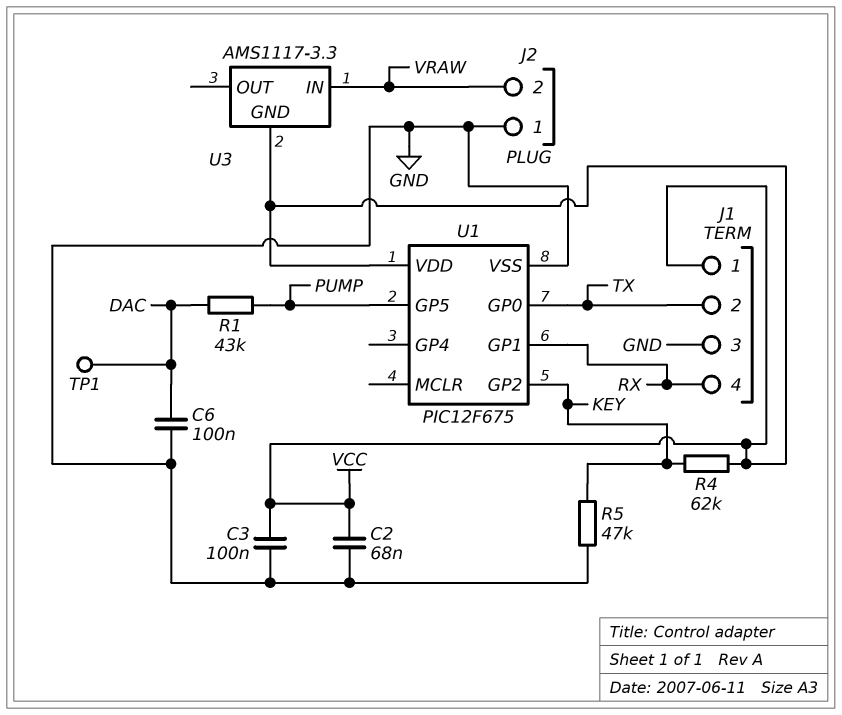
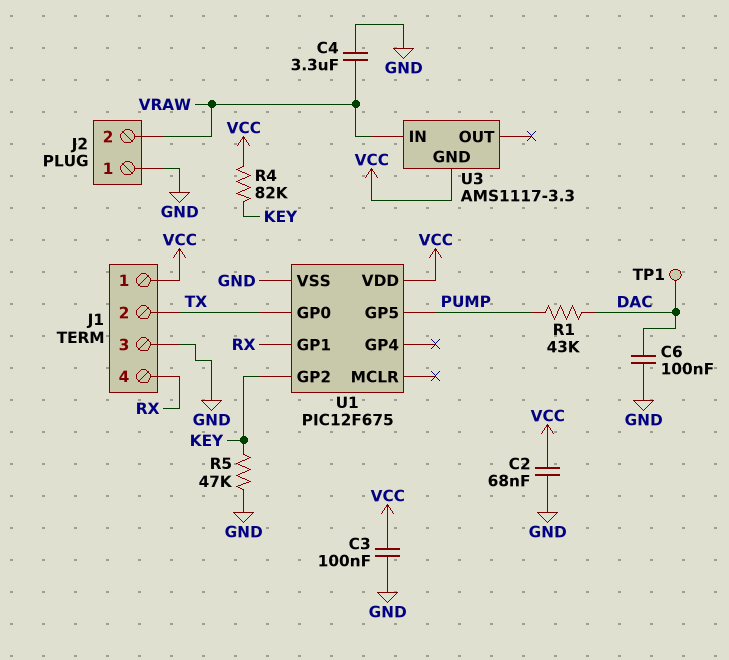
C4: none -> 3.3uF (GND, VRAW)
R4: 62k (KEY, VCC) -> 82k (KEY, VCC)

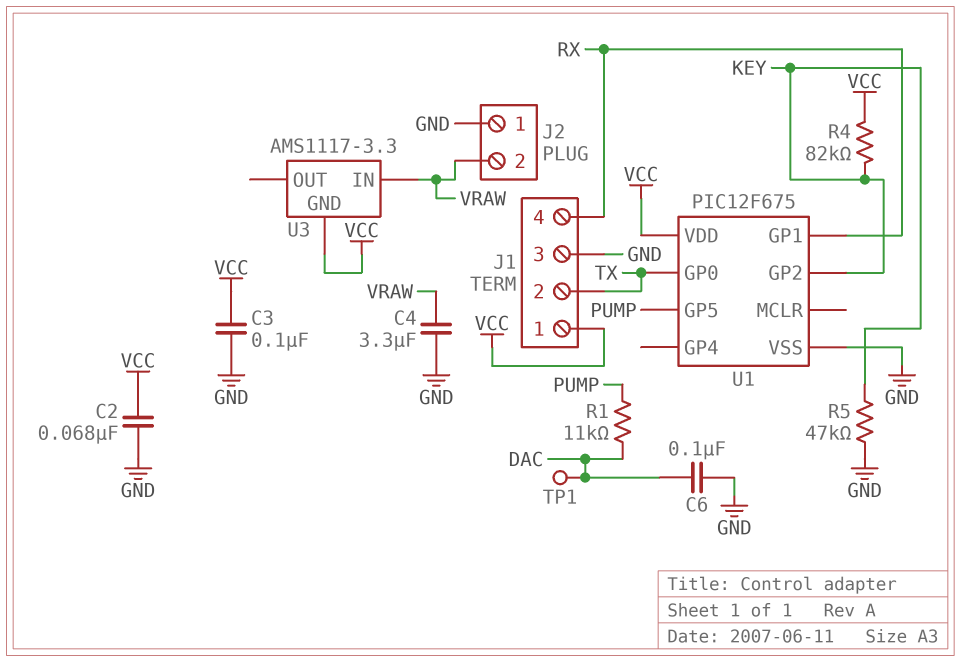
R1: 43k (DAC, PUMP) -> 11k (DAC, PUMP)

